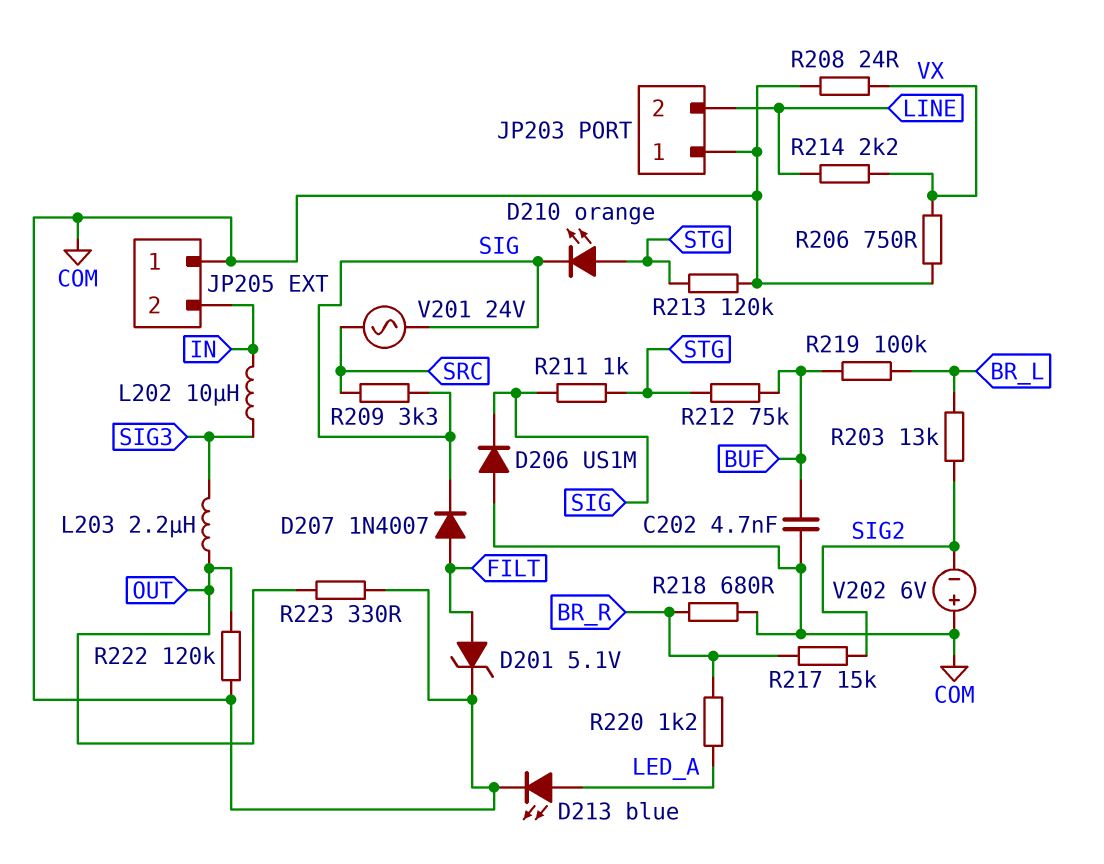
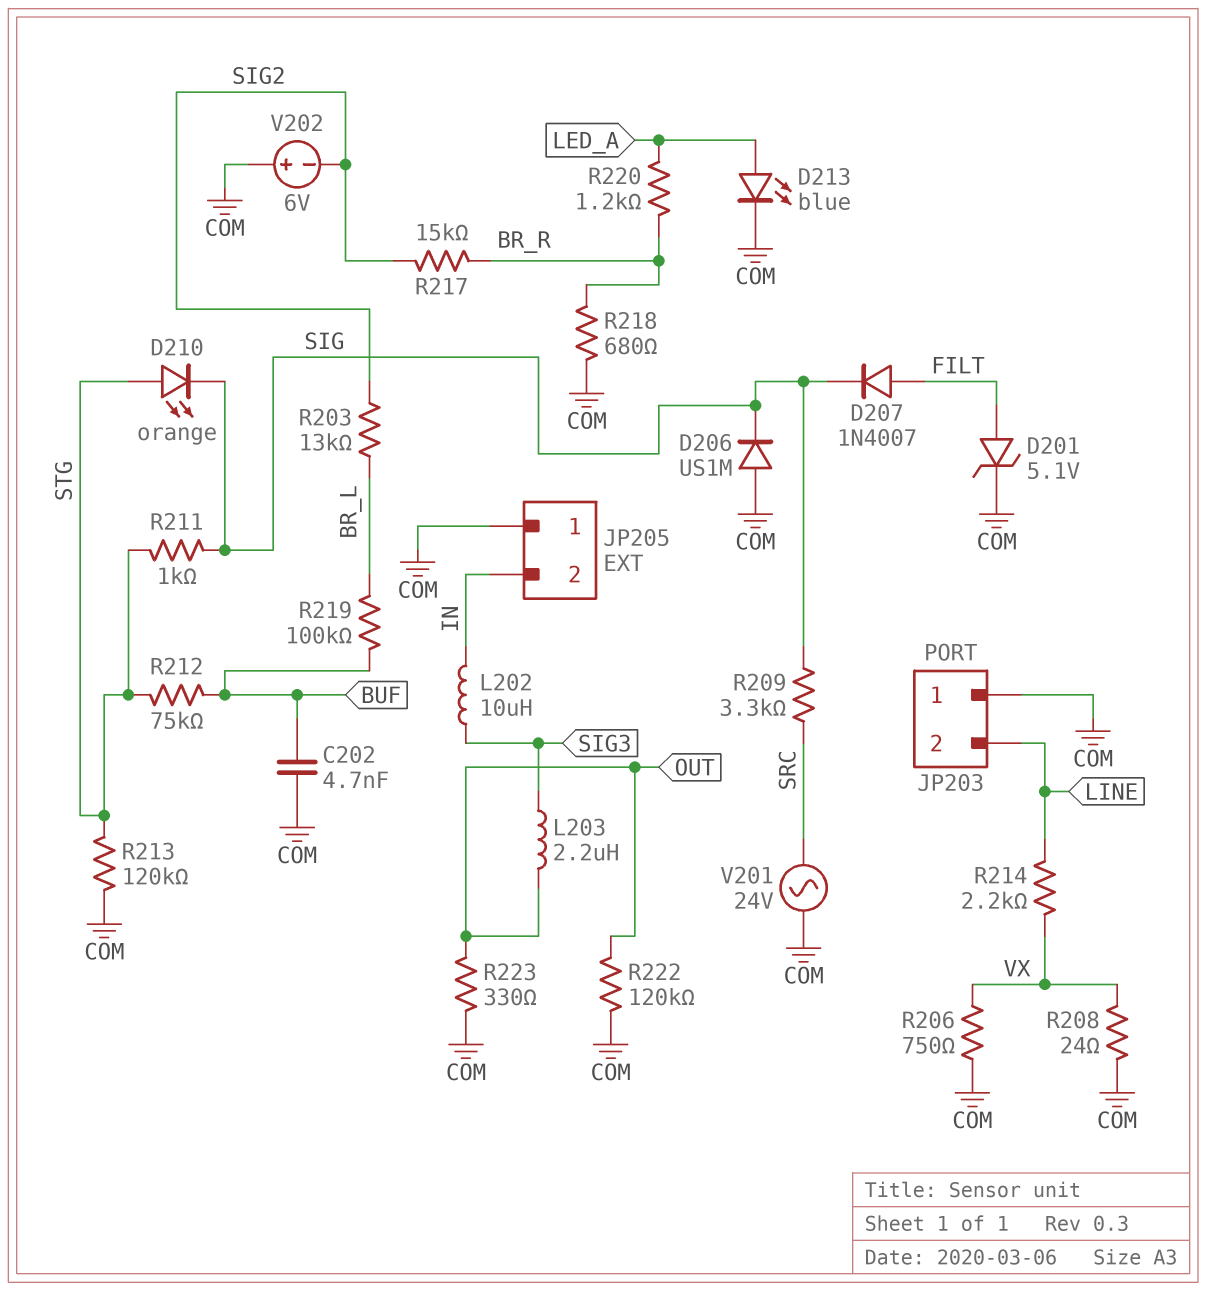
V201: AC 24V (SIG, SRC) -> AC 24V (COM, SRC)

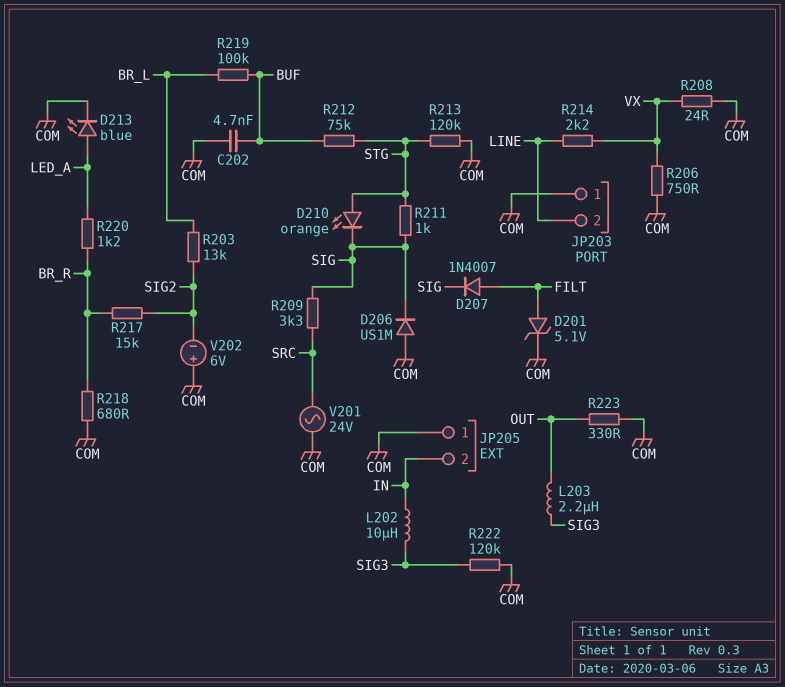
R222: 120k (COM, OUT) -> 120k (COM, SIG3)

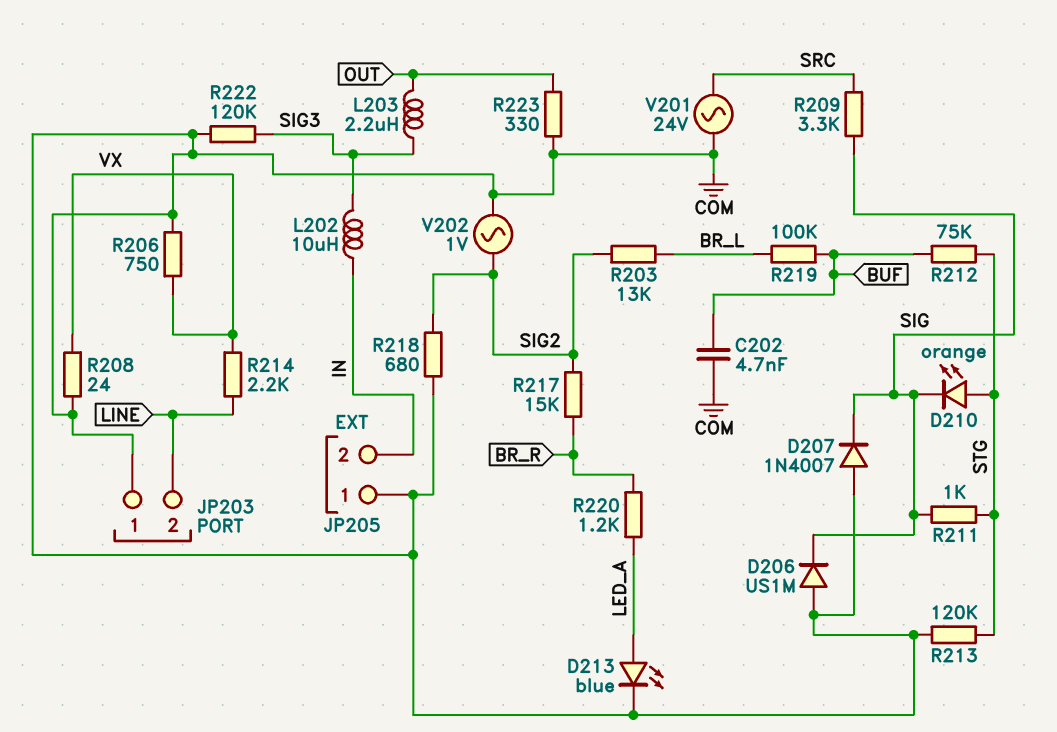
D201: zener 5.1V (A FILT, K COM) -> none
D207: diode 1N4007 (A FILT, K SIG) -> diode 1N4007 (A COM, K SIG)
R218: 680 (BR_R, COM) -> 680 (COM, SIG2)
V202: 6V (plus COM, minus SIG2) -> AC 1V (COM, SIG2)

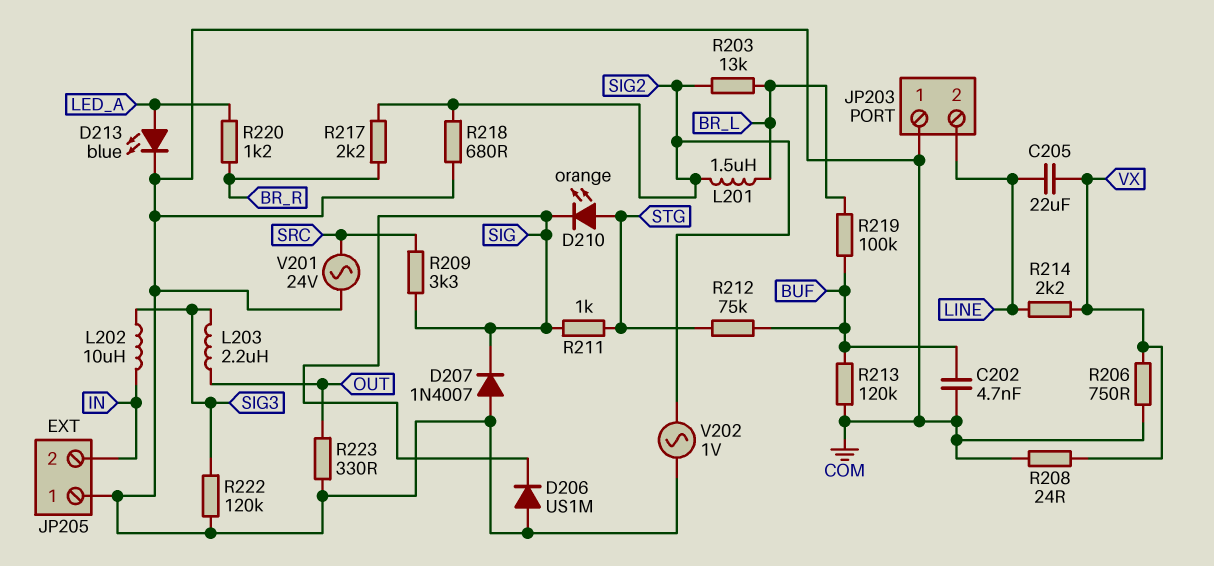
C205: none -> 22uF (LINE, VX)
L201: none -> 1.5uH (BR_L, SIG2)
R213: 120k (COM, STG) -> 120k (BUF, COM)
R217: 15k (BR_R, SIG2) -> 2.2k (BR_R, SIG2)

